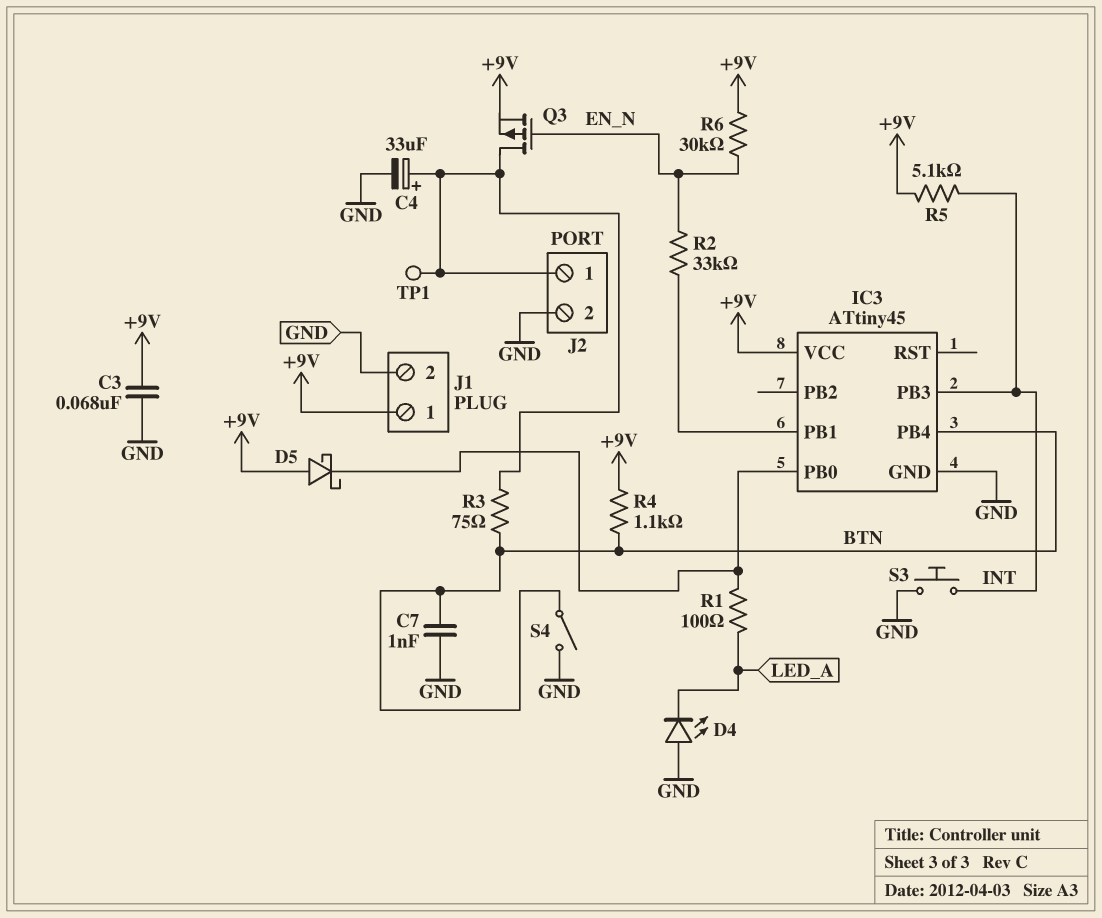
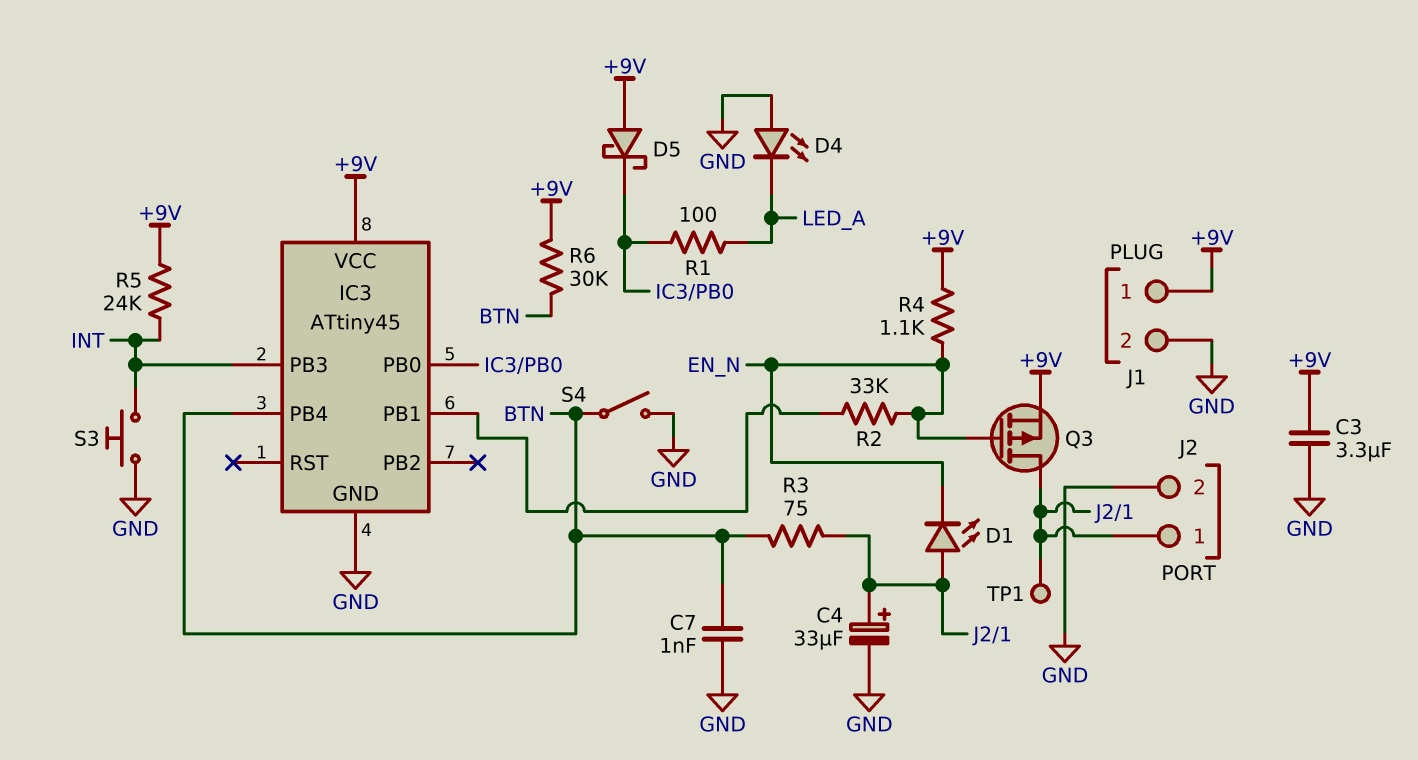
C3: 68nF (+9V, GND) -> 3.3uF (+9V, GND)
D1: none -> LED (A J2/1, K EN_N)
R4: 1.1k (+9V, BTN) -> 1.1k (+9V, EN_N)
R5: 5.1k (+9V, INT) -> 24k (+9V, INT)
R6: 30k (+9V, EN_N) -> 30k (+9V, BTN)

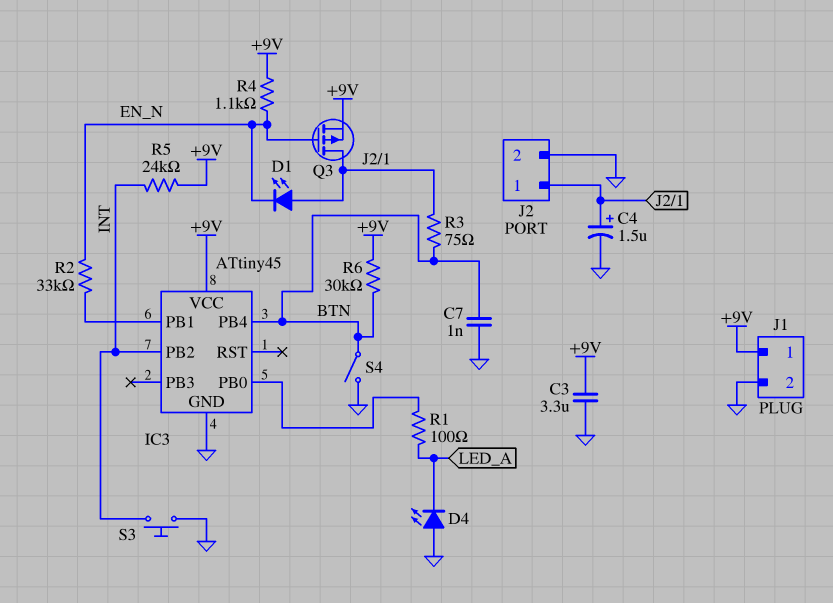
C4: 33uF (plus J2/1, minus GND) -> 1.5uF (plus J2/1, minus GND)
D5: schottky (A +9V, K IC3/PB0) -> none
IC3 pin PB2: none -> INT
IC3 pin PB3: INT -> none
TP1: test point (J2/1) -> none

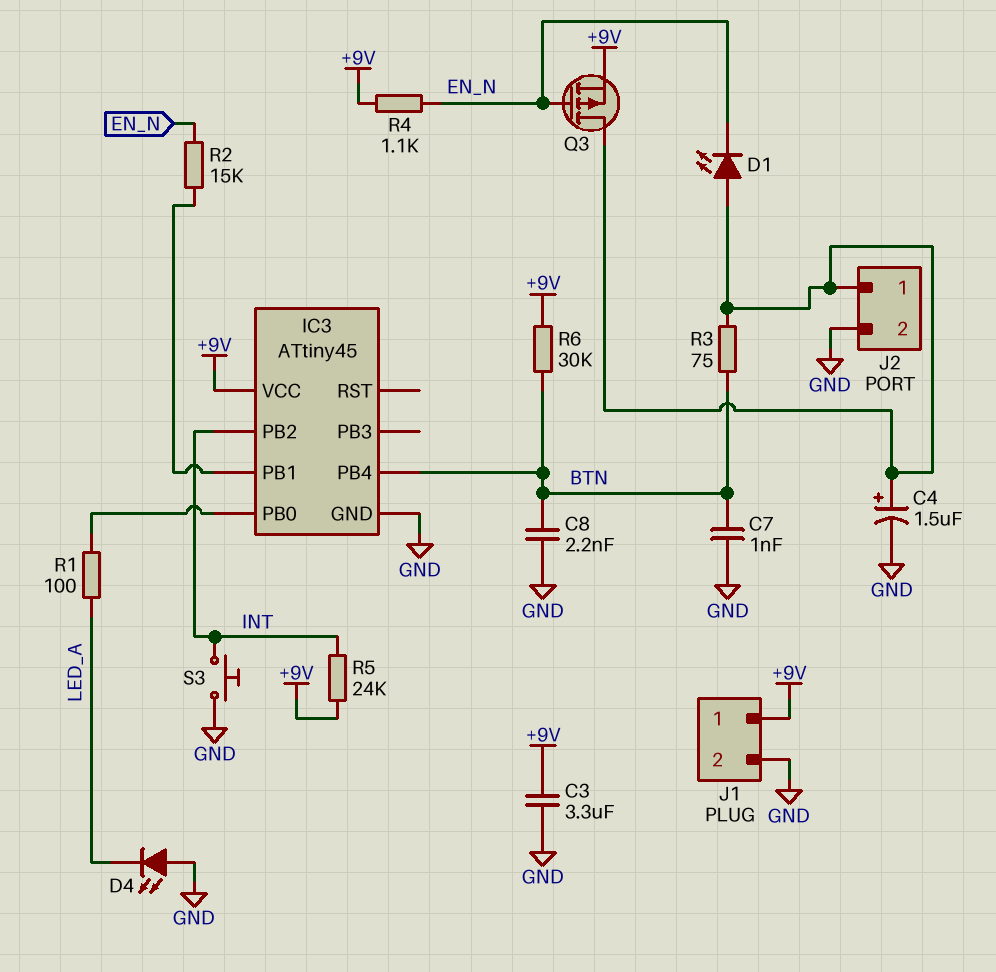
C8: none -> 2.2nF (BTN, GND)
R2: 33k (EN_N, IC3/PB1) -> 15k (EN_N, IC3/PB1)
S4: switch (BTN, GND) -> none

